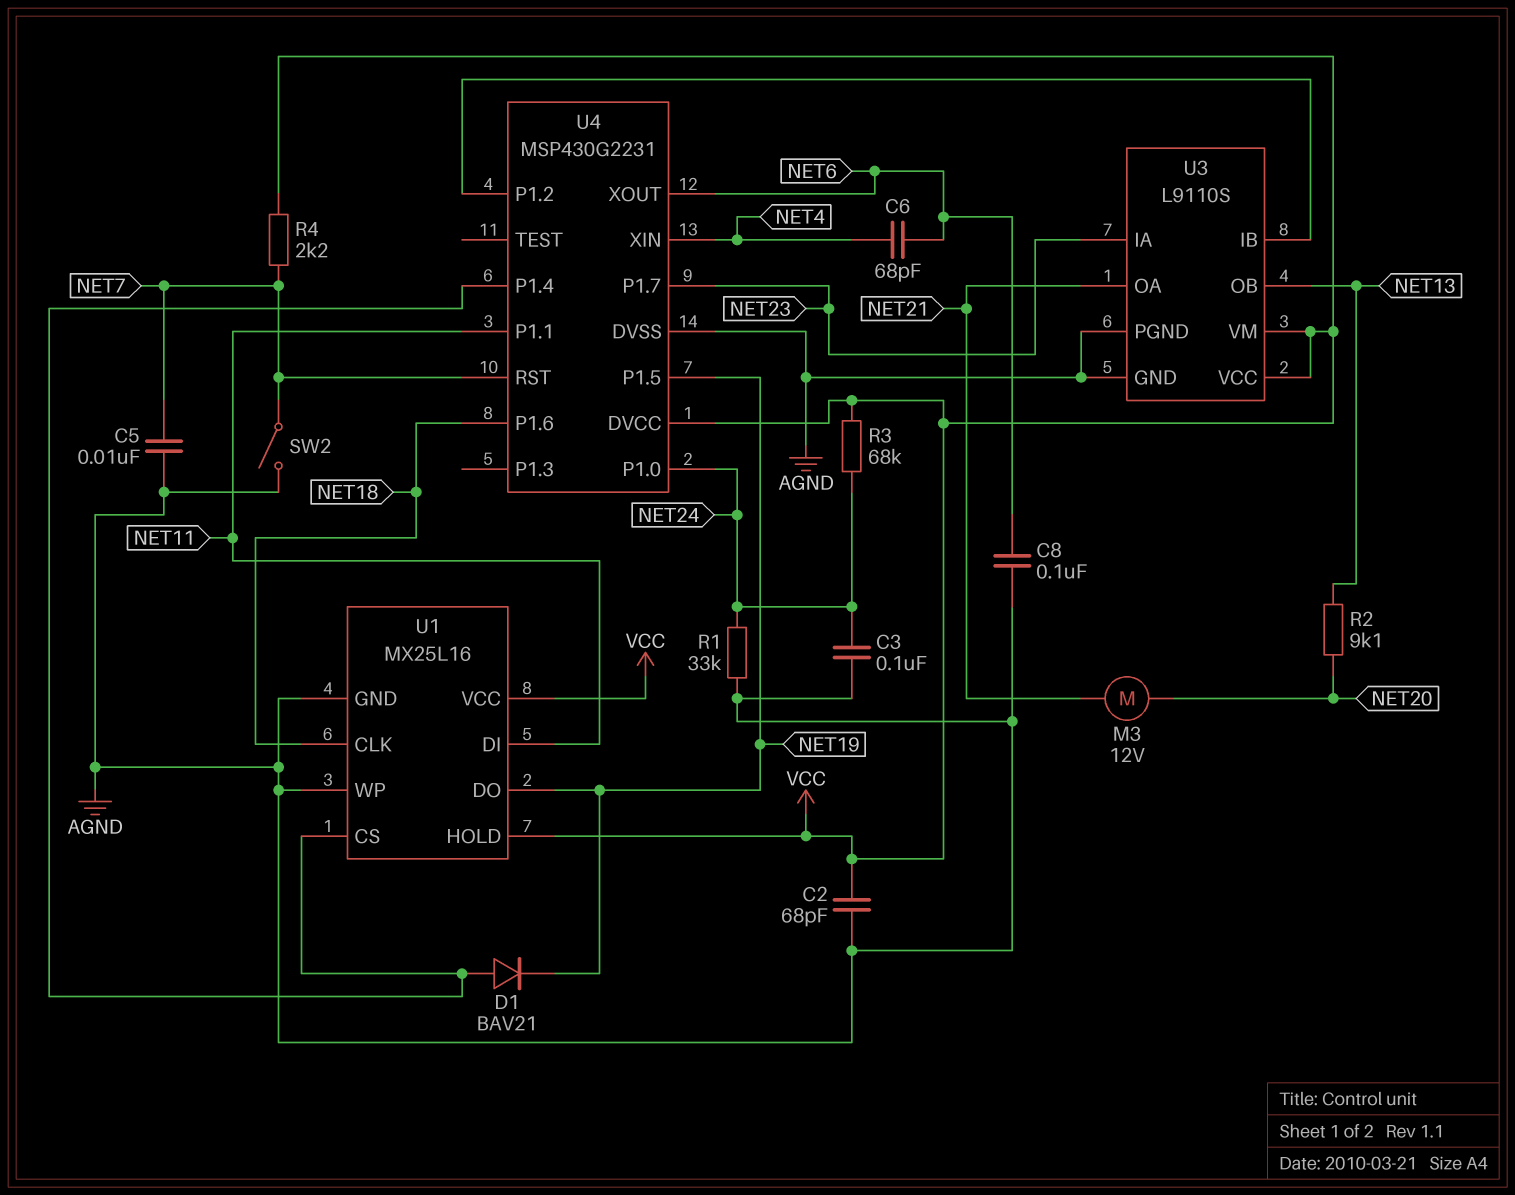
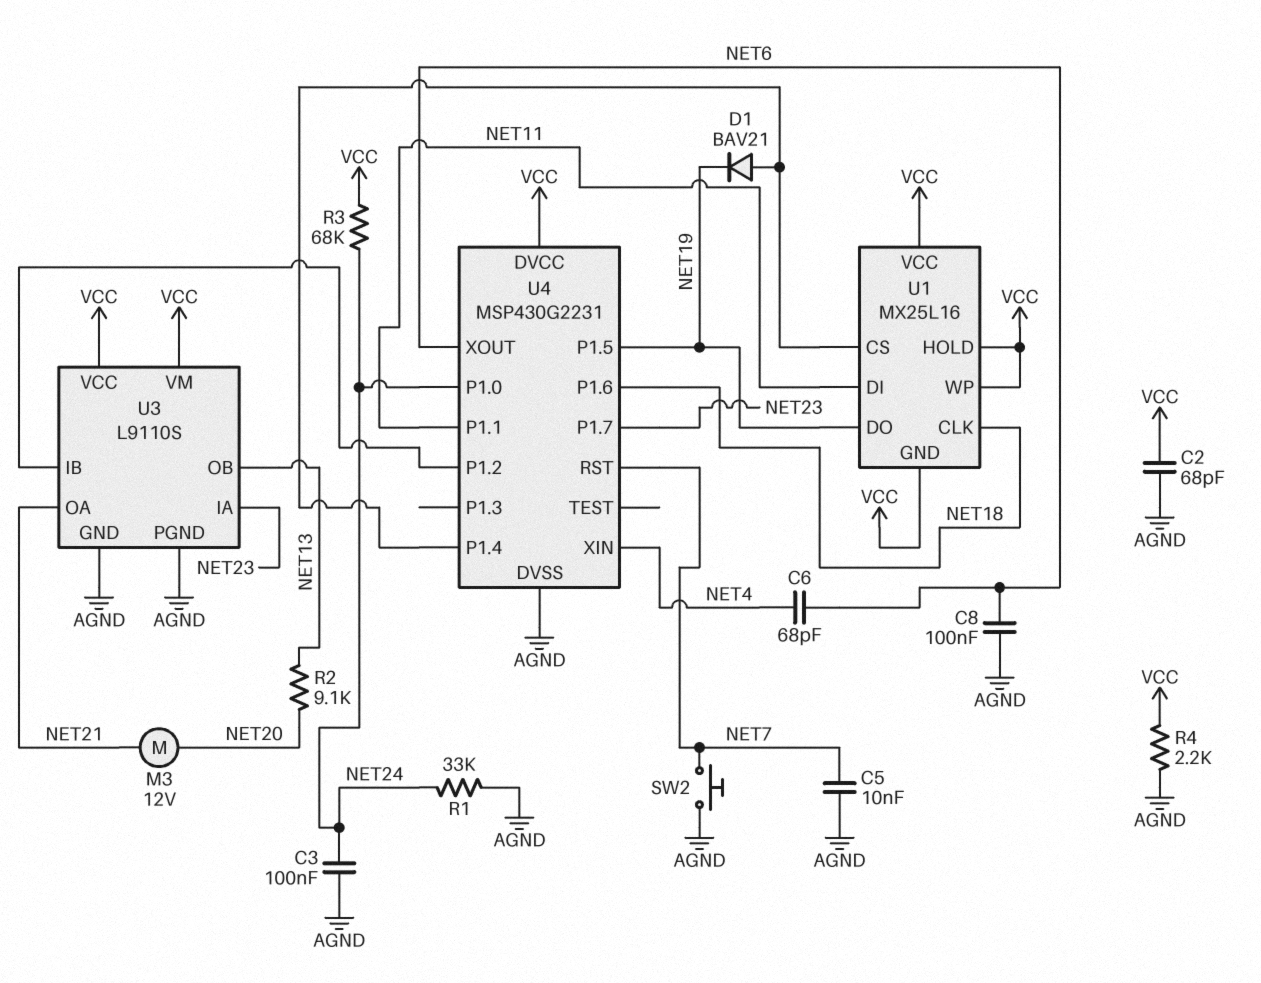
R4: 2.2k (NET7, VCC) -> 2.2k (AGND, VCC)
SW2: switch (AGND, NET7) -> button (AGND, NET7)
U1 pin GND: AGND -> VCC
U1 pin WP: AGND -> VCC

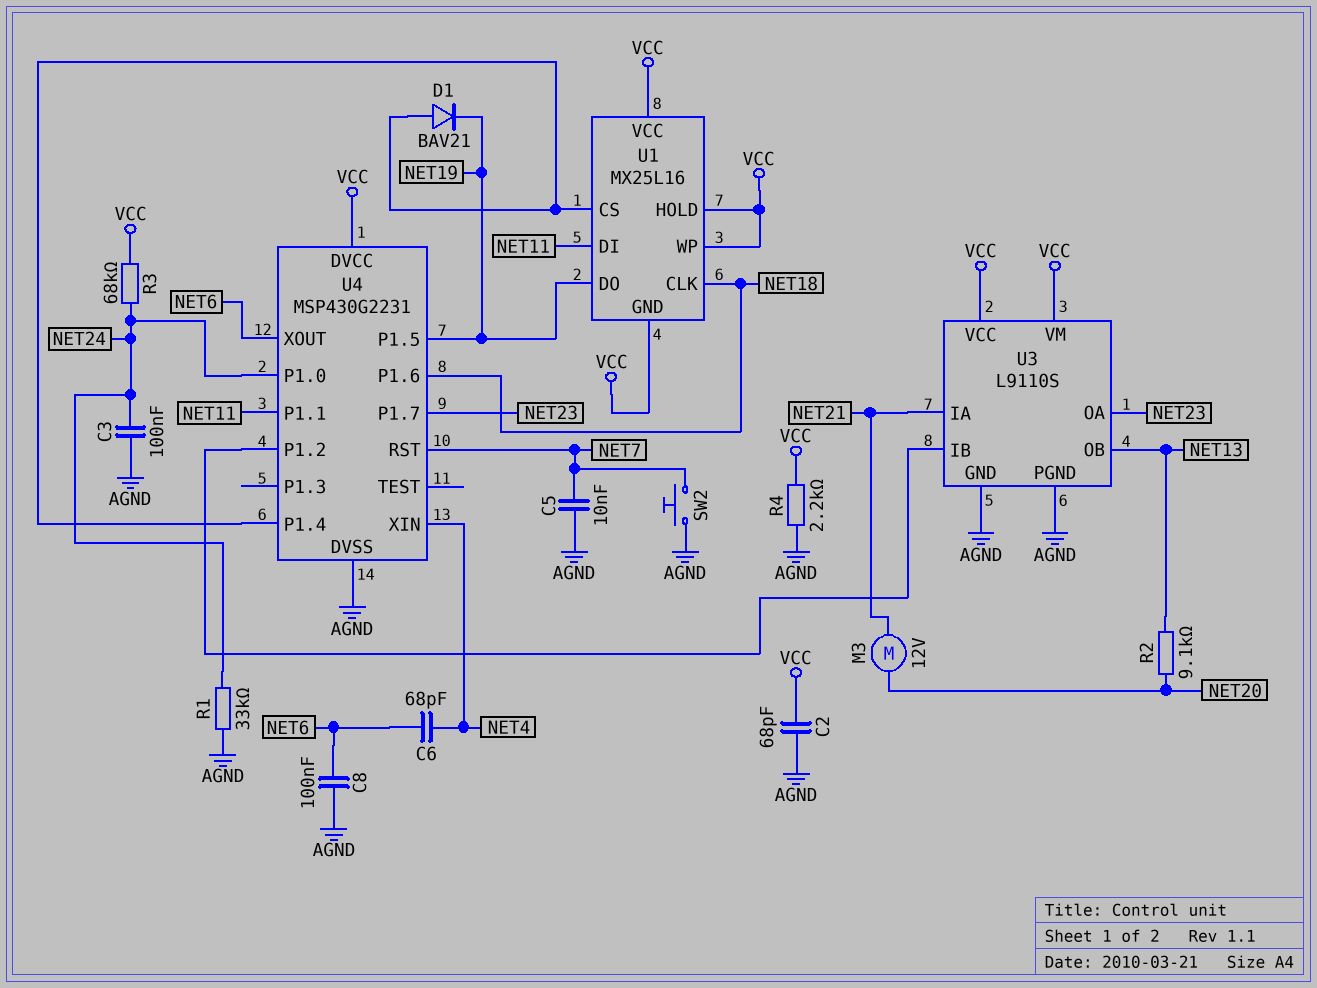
U3 pin IA: NET23 -> NET21
U3 pin OA: NET21 -> NET23

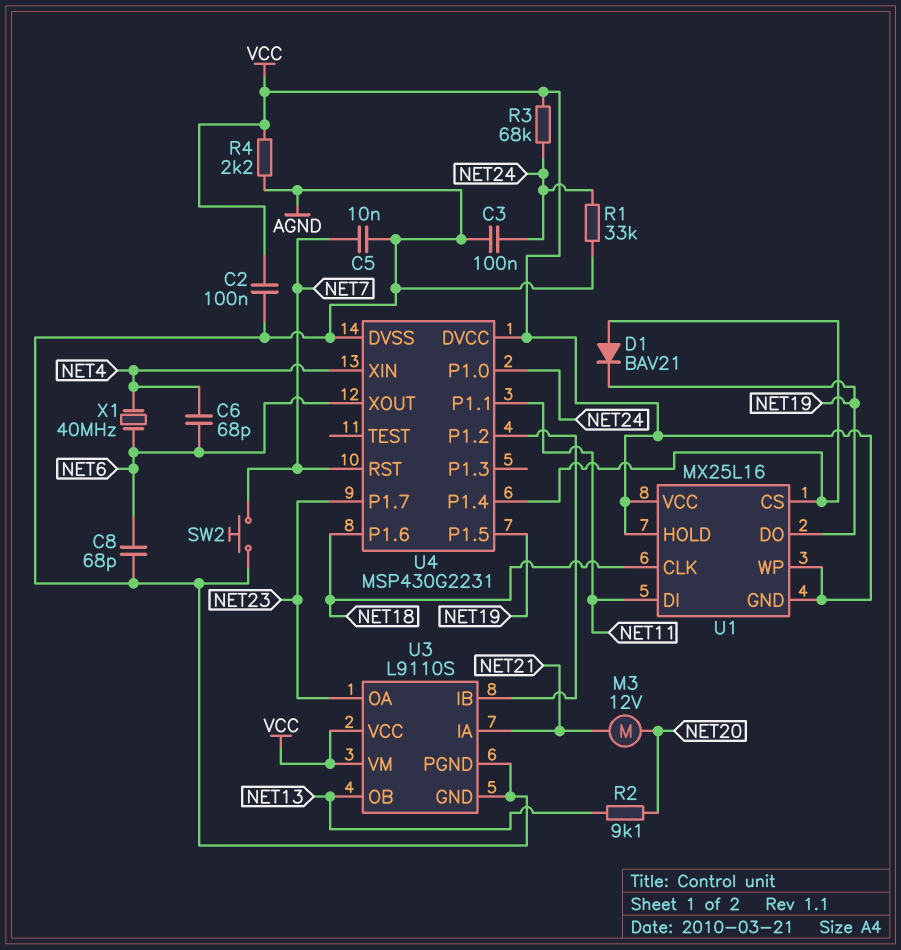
C2: 68pF (AGND, VCC) -> 100nF (AGND, VCC)
C8: 100nF (AGND, NET6) -> 68pF (AGND, NET6)
X1: none -> 40MHz (NET4, NET6)

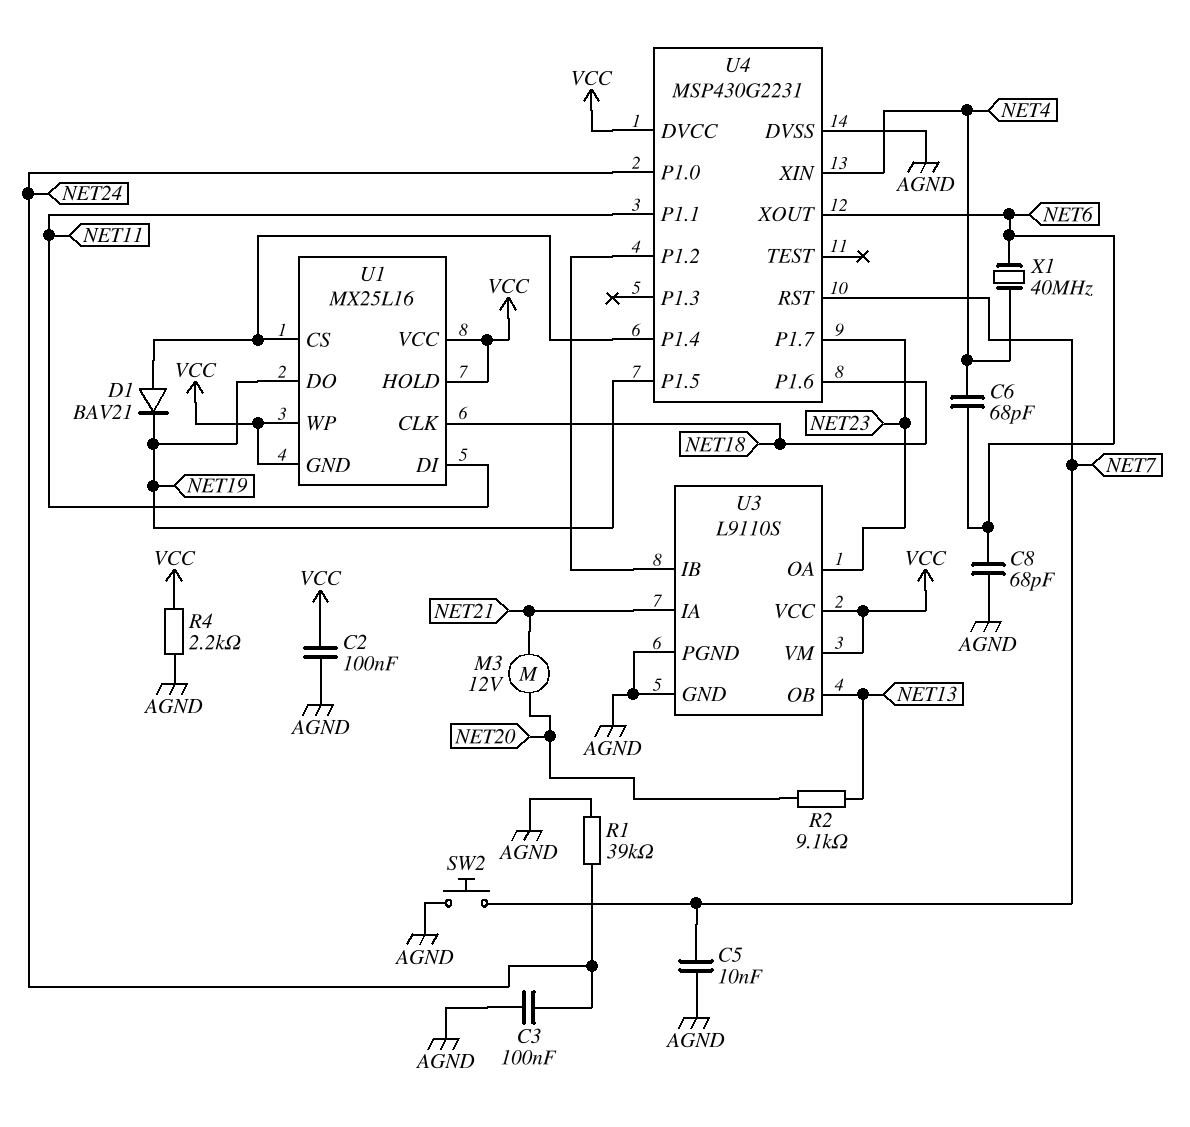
R1: 33k (AGND, NET24) -> 39k (AGND, NET24)
R3: 68k (NET24, VCC) -> none

